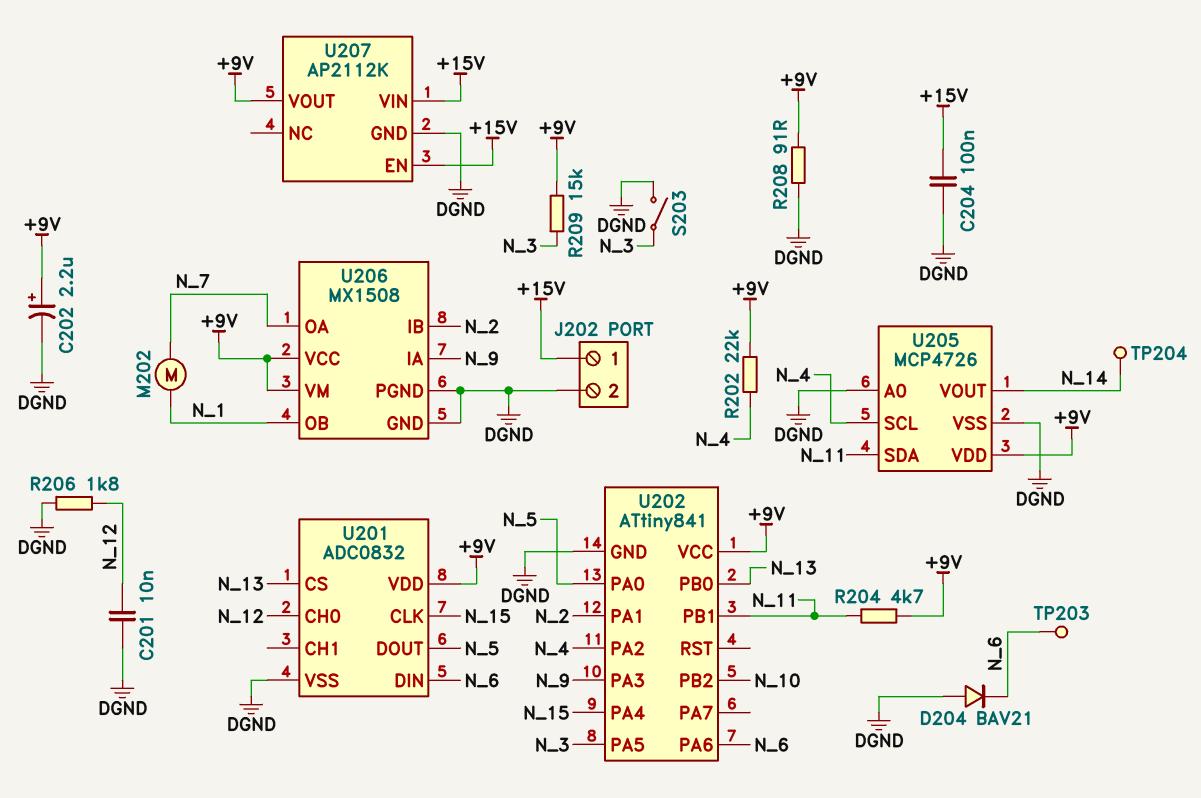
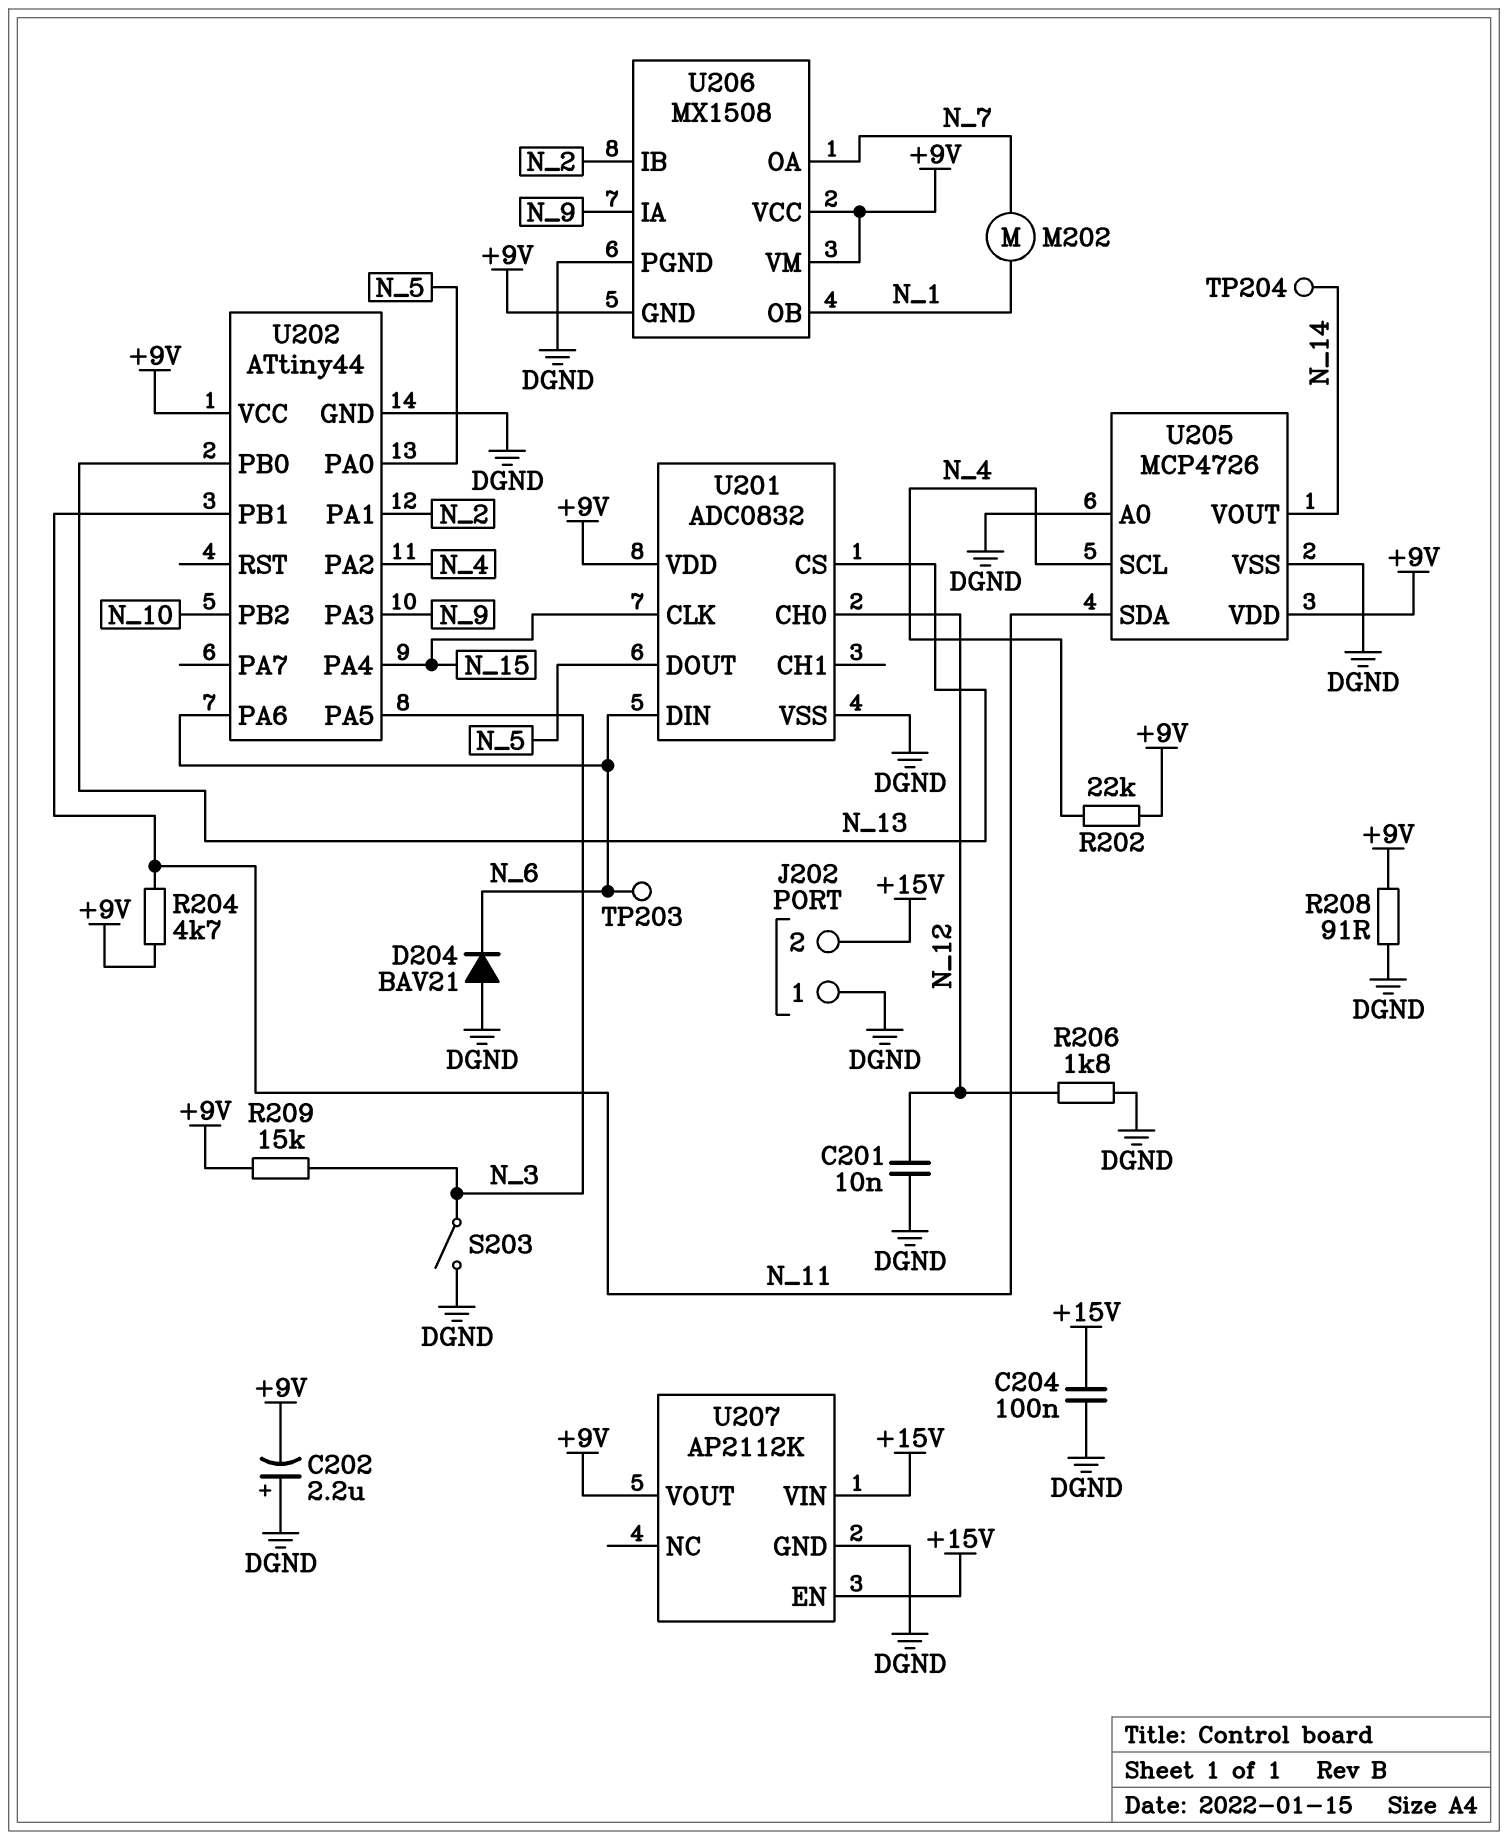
C202: 2.2uF (plus +9V, minus DGND) -> 2.2uF (plus DGND, minus +9V)
J202 pin 1: +15V -> DGND
J202 pin 2: DGND -> +15V
U202: ATtiny841 -> ATtiny44
U206 pin GND: DGND -> +9V

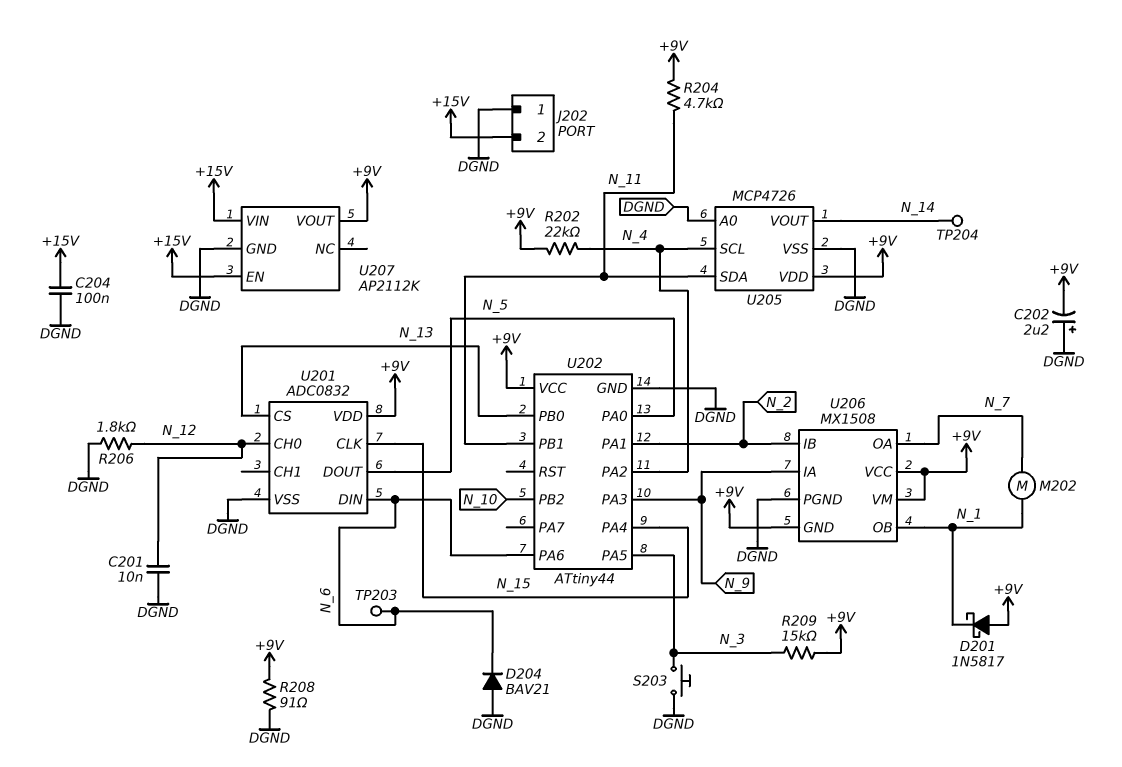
D201: none -> schottky 1N5817 (A +9V, K N_1)
S203: switch (DGND, N_3) -> button (DGND, N_3)

